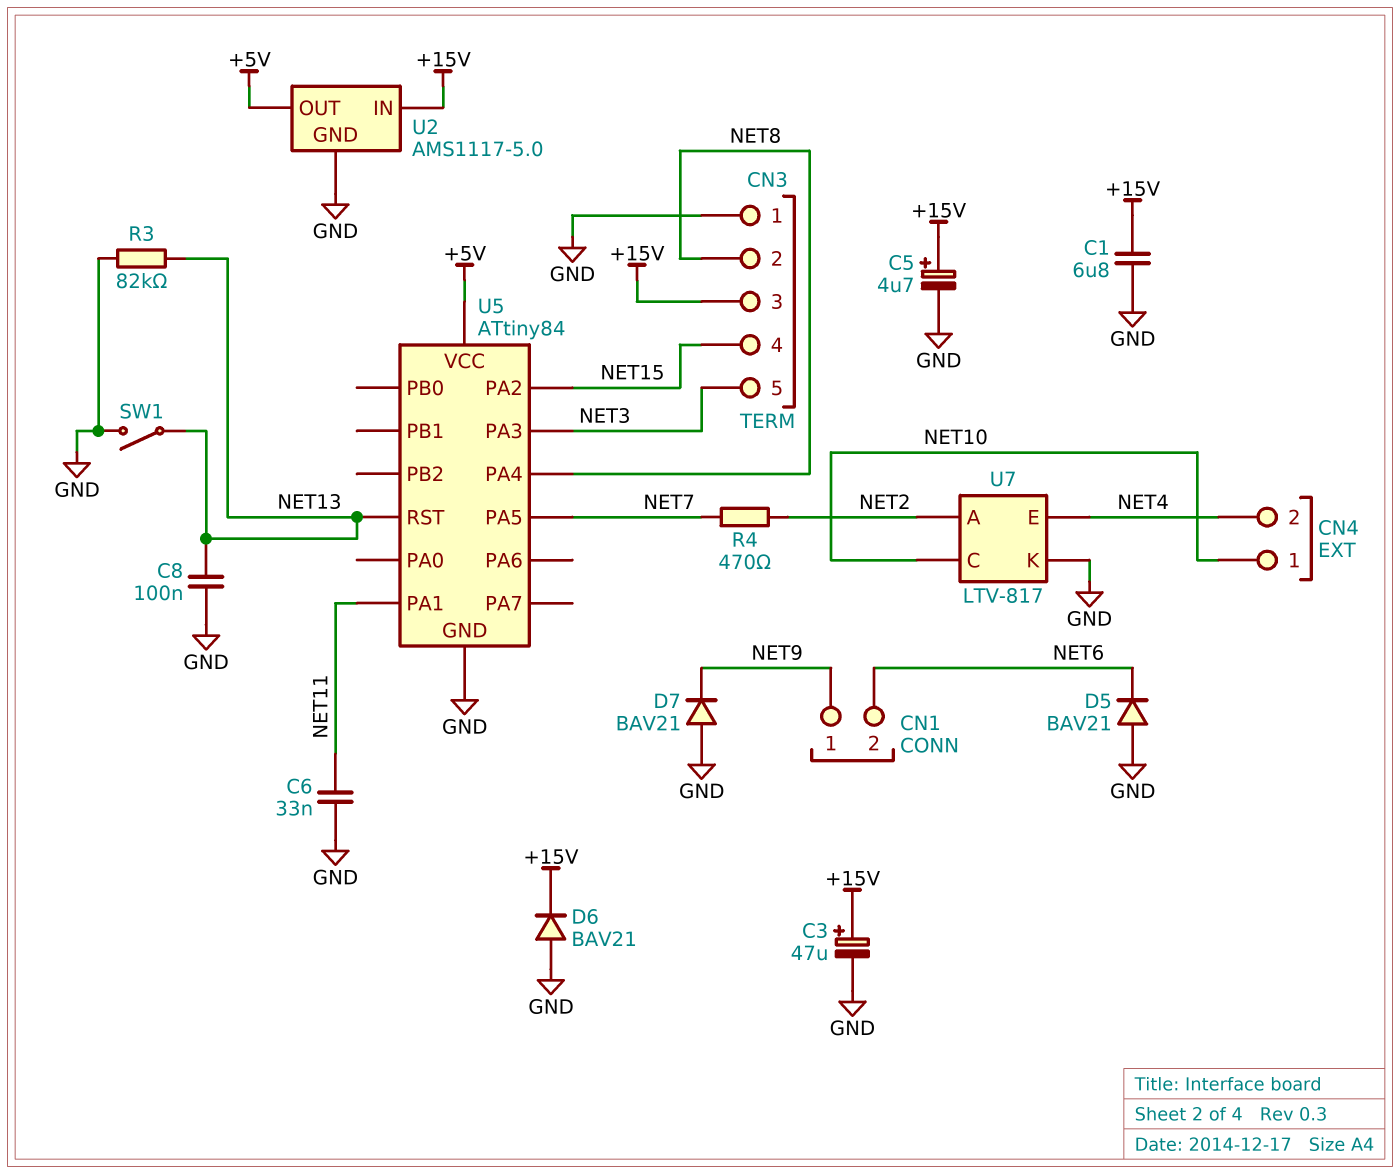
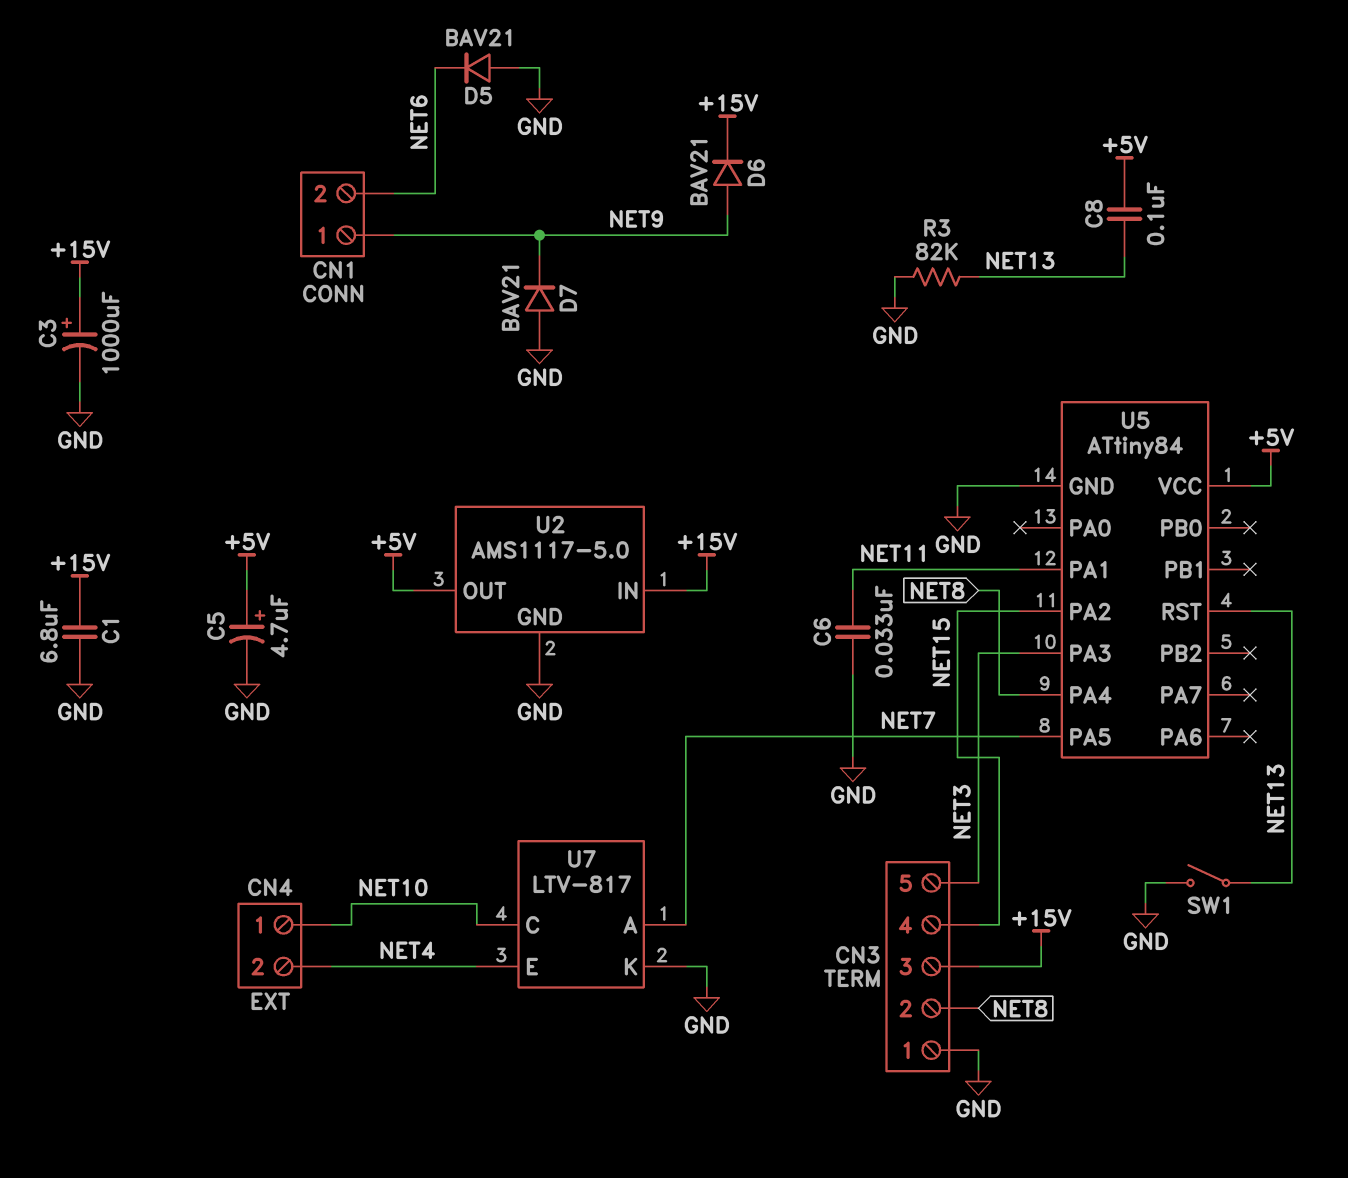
C3: 47uF (plus +15V, minus GND) -> 1000uF (plus +15V, minus GND)
C5: 4.7uF (plus +15V, minus GND) -> 4.7uF (plus +5V, minus GND)
C8: 100nF (GND, NET13) -> 100nF (+5V, NET13)
D6: diode BAV21 (A GND, K +15V) -> diode BAV21 (A NET9, K +15V)
R4: 470 (NET2, NET7) -> none
U7 pin A: NET2 -> NET7

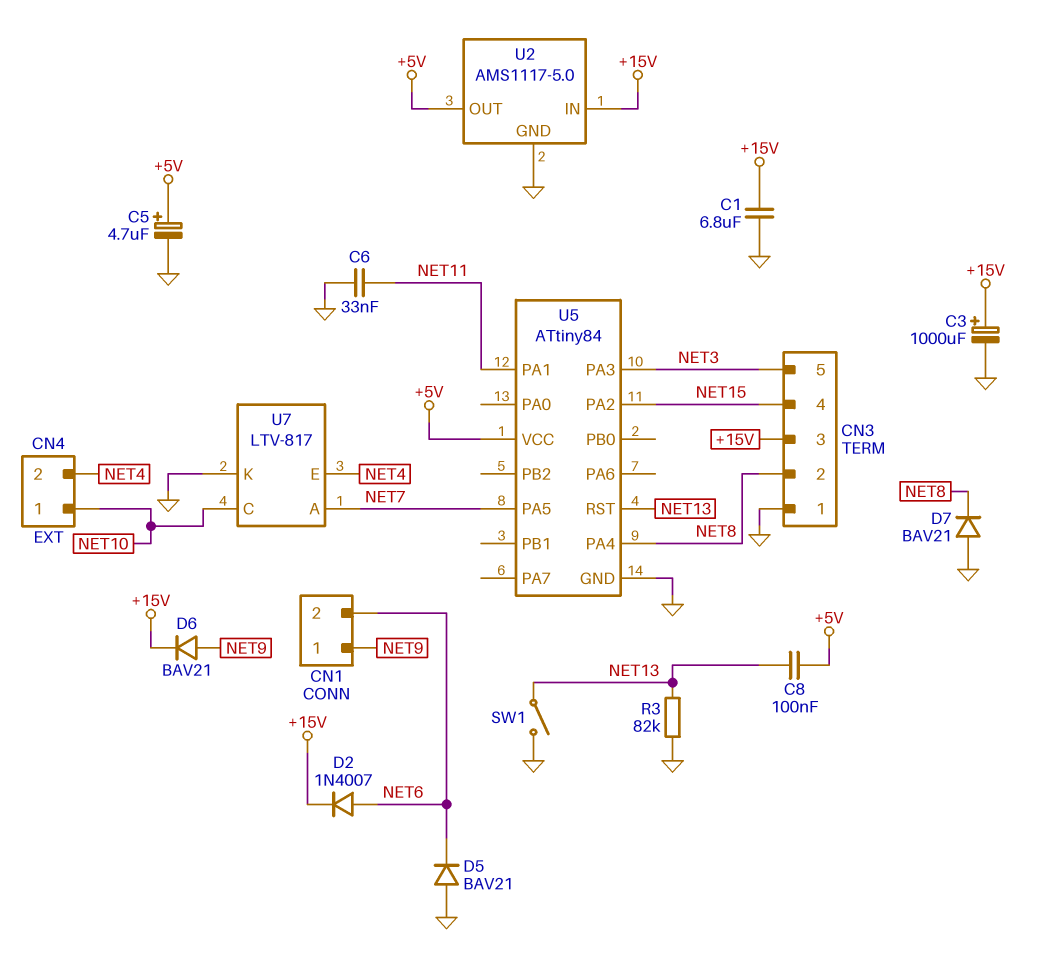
D2: none -> diode 1N4007 (A NET6, K +15V)
D7: diode BAV21 (A GND, K NET9) -> diode BAV21 (A GND, K NET8)

